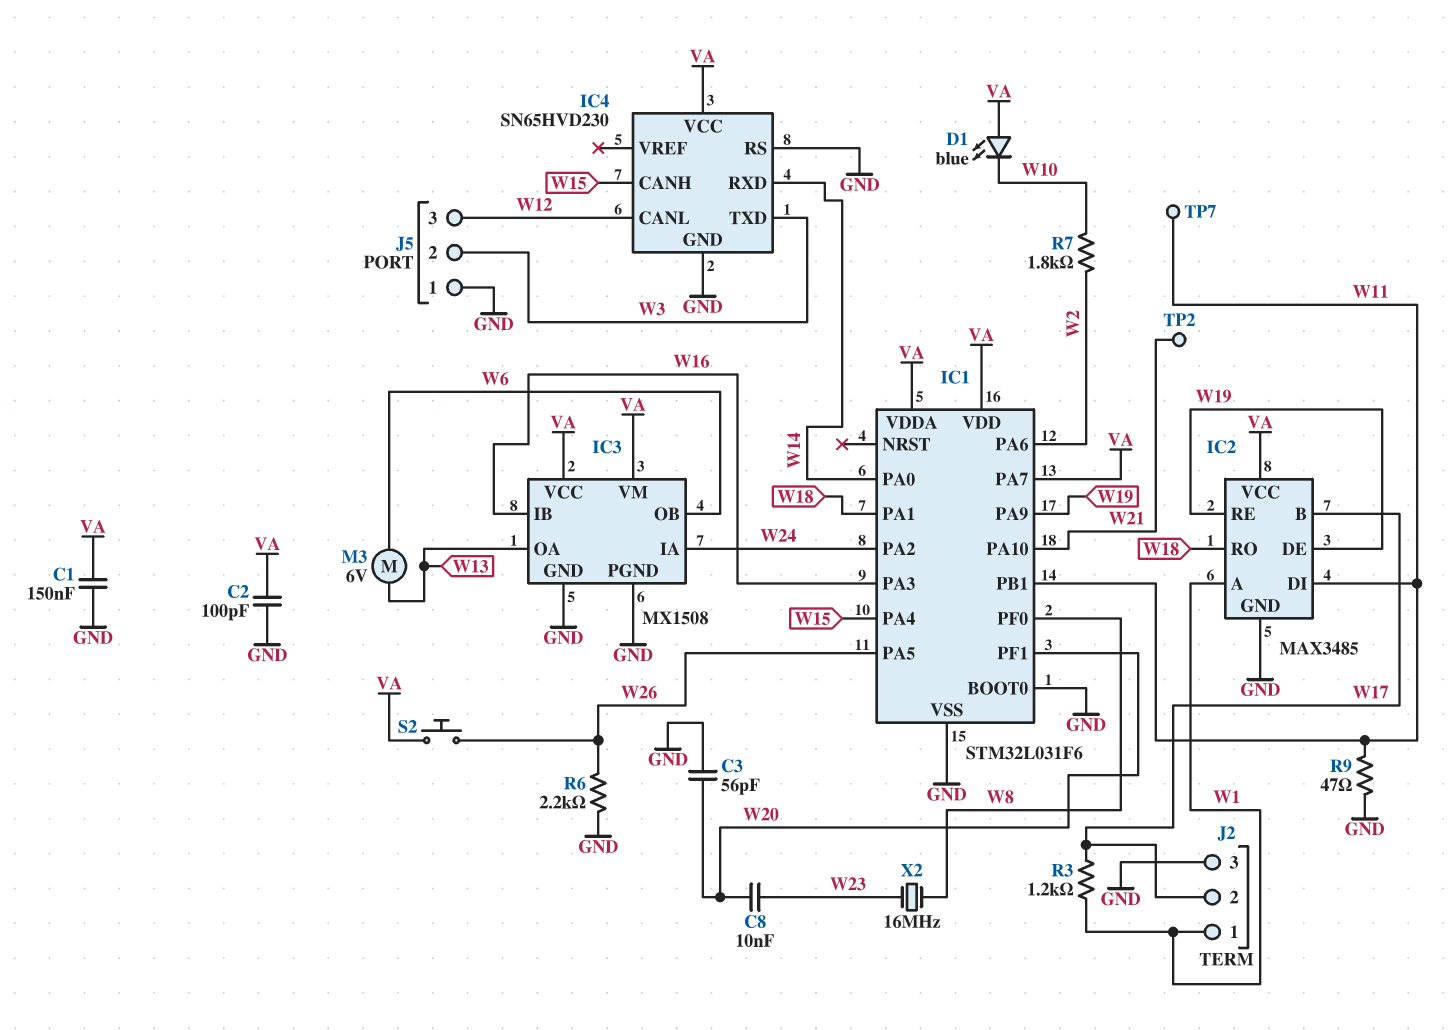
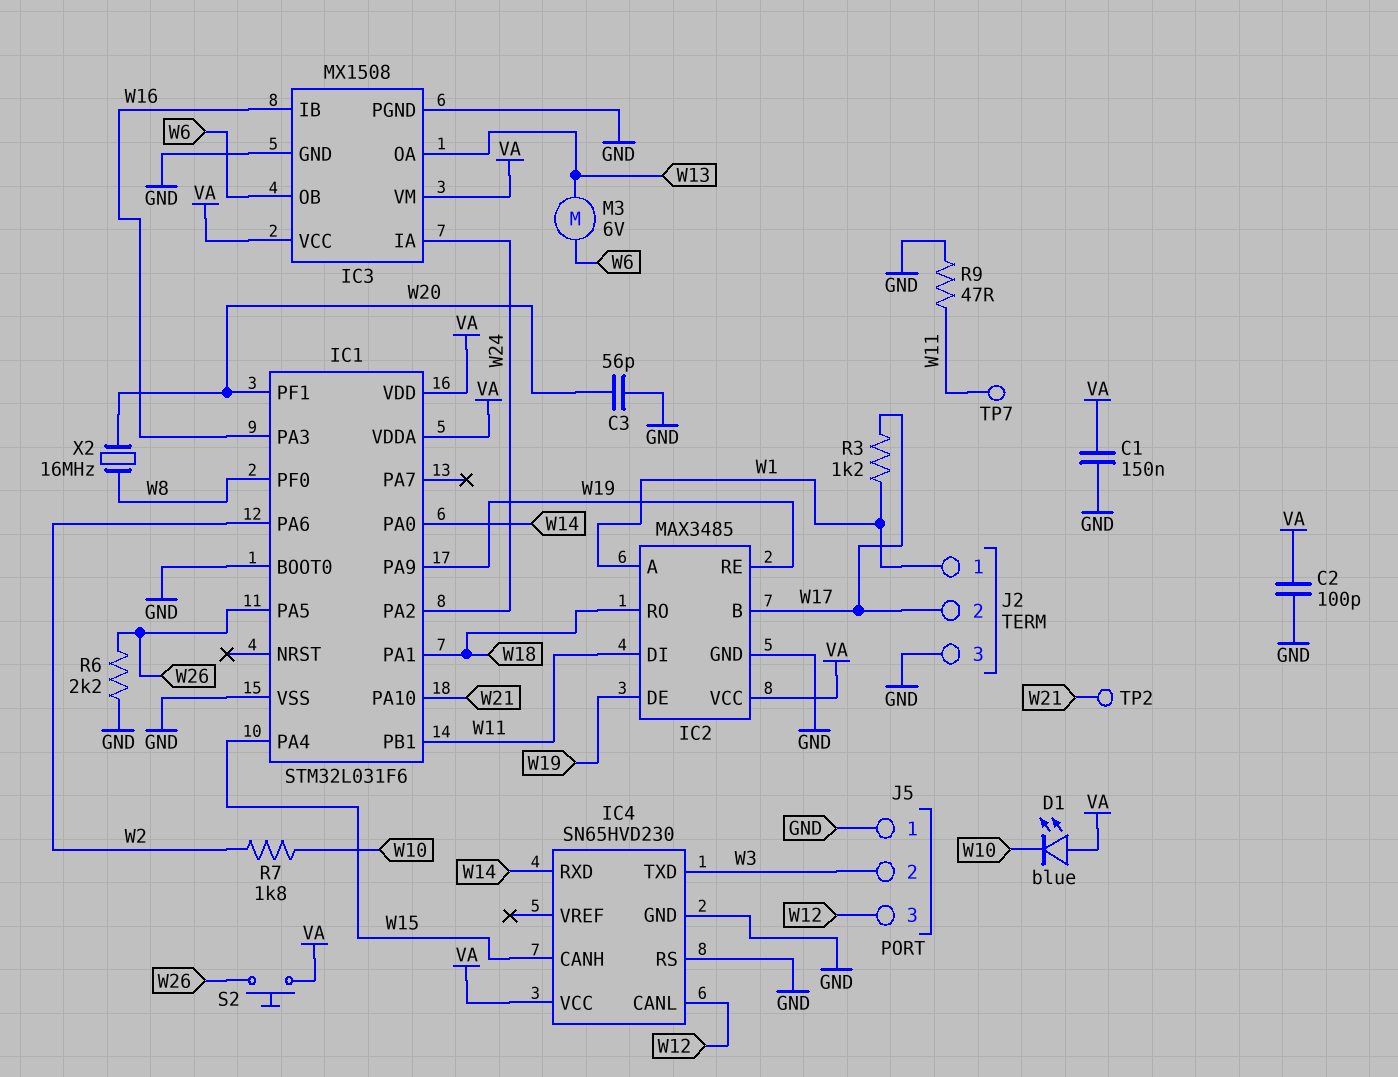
C8: 10nF (W20, W23) -> none
IC1 pin PA7: VA -> none
X2: 16MHz (W8, W23) -> 16MHz (W8, W20)

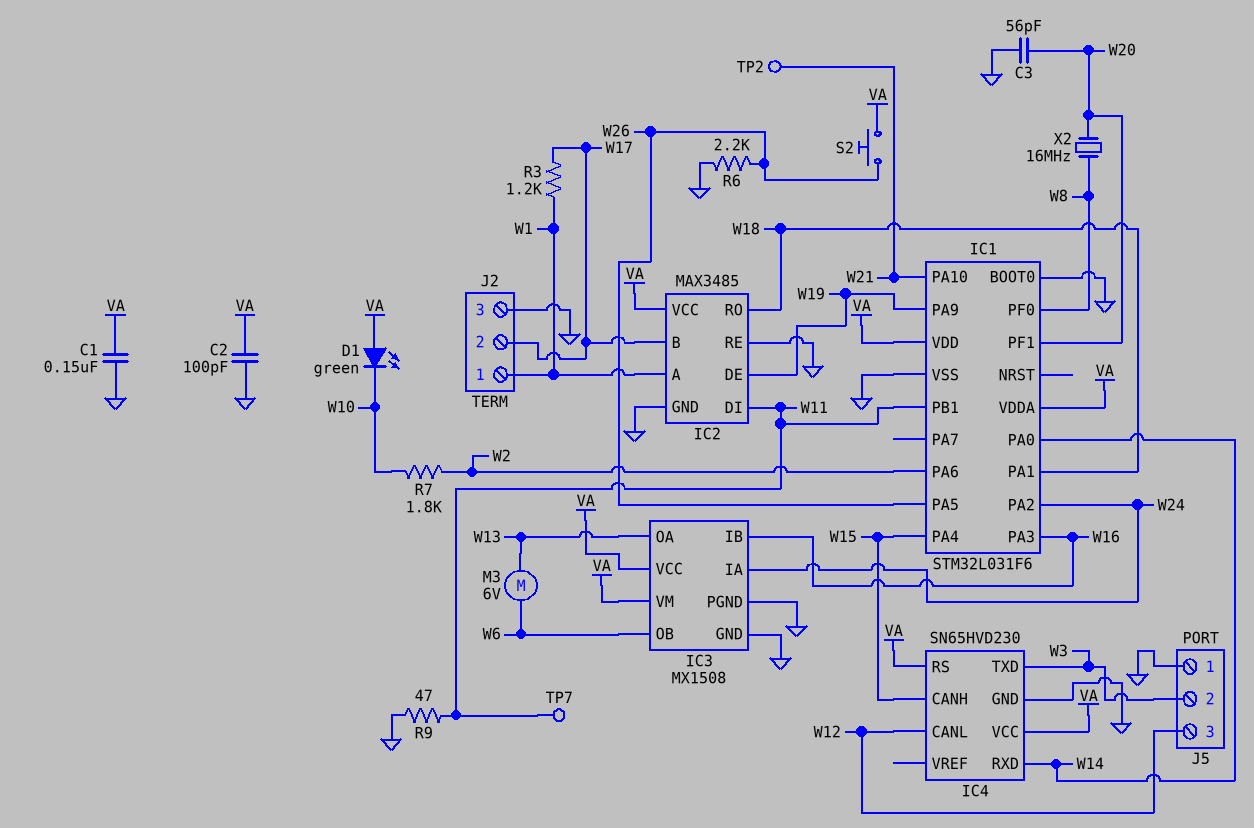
D1: LED blue (A VA, K W10) -> LED green (A VA, K W10)
IC2 pin RE: W19 -> GND
IC4 pin RS: GND -> VA

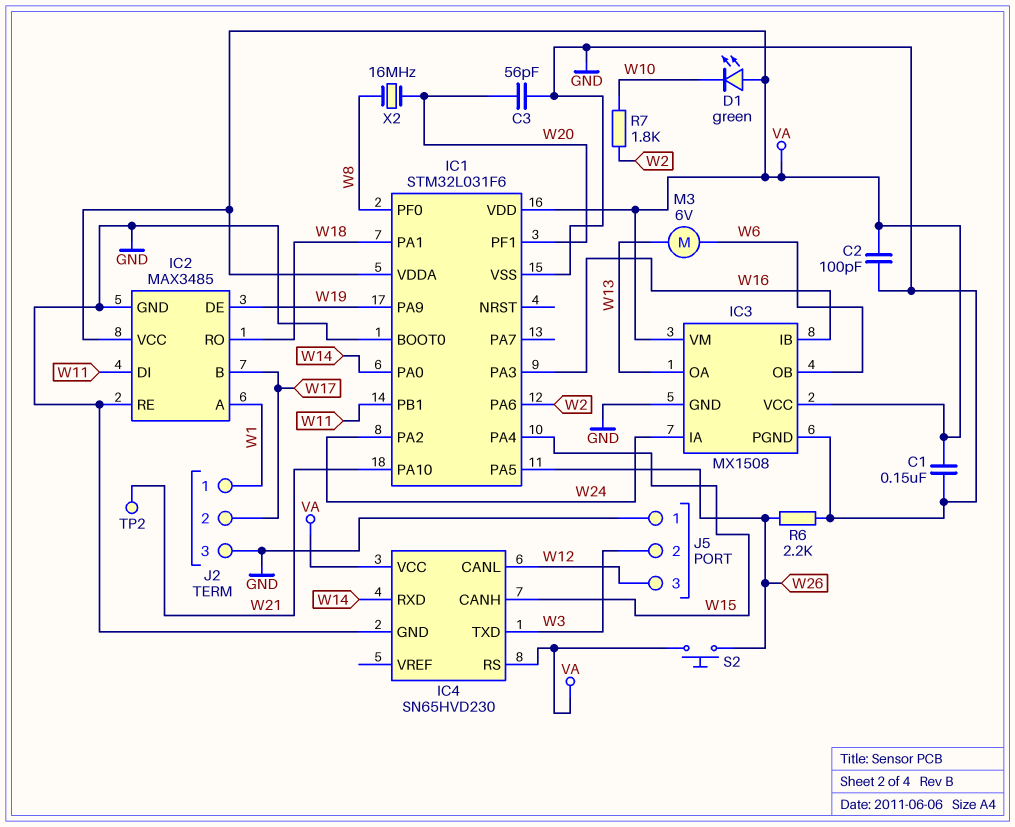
R3: 1.2k (W1, W17) -> none
R9: 47 (GND, W11) -> none
TP7: test point (W11) -> none

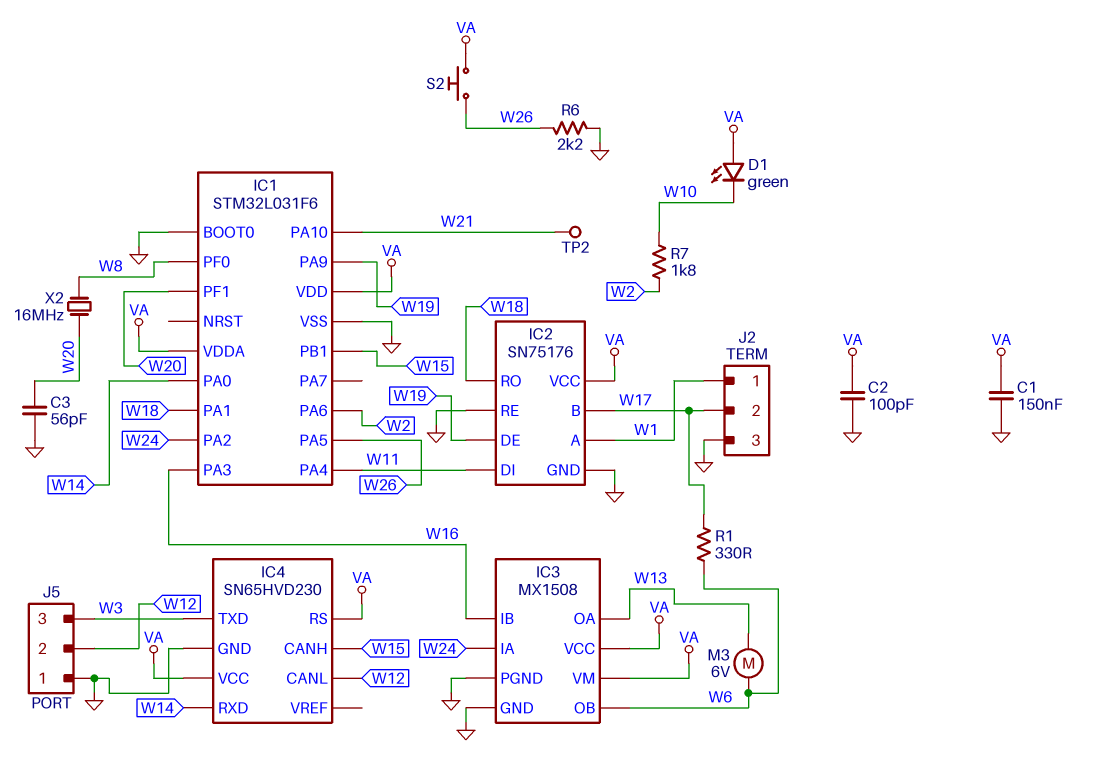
IC1 pin PA4: W15 -> W11
IC1 pin PB1: W11 -> W15
IC2: MAX3485 -> SN75176
J5 pin 2: W3 -> W12
J5 pin 3: W12 -> W3
R1: none -> 330 (W6, W17)

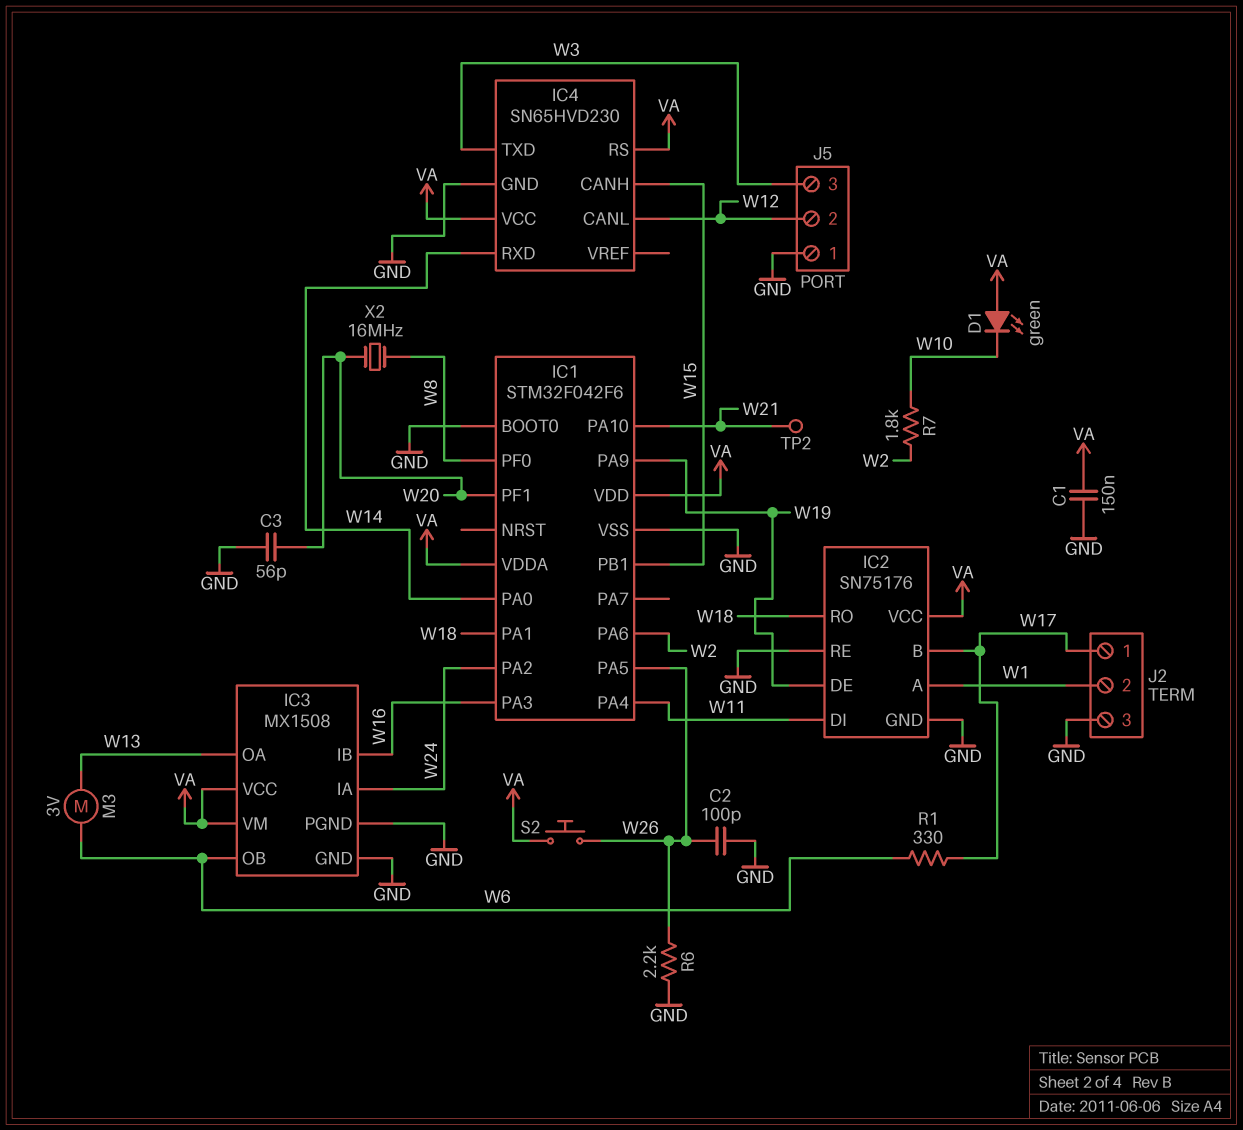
C2: 100pF (GND, VA) -> 100pF (GND, W26)
IC1: STM32L031F6 -> STM32F042F6
J2 pin 1: W1 -> W17
J2 pin 2: W17 -> W1
M3: motor 6V (W6, W13) -> motor 3V (W6, W13)

